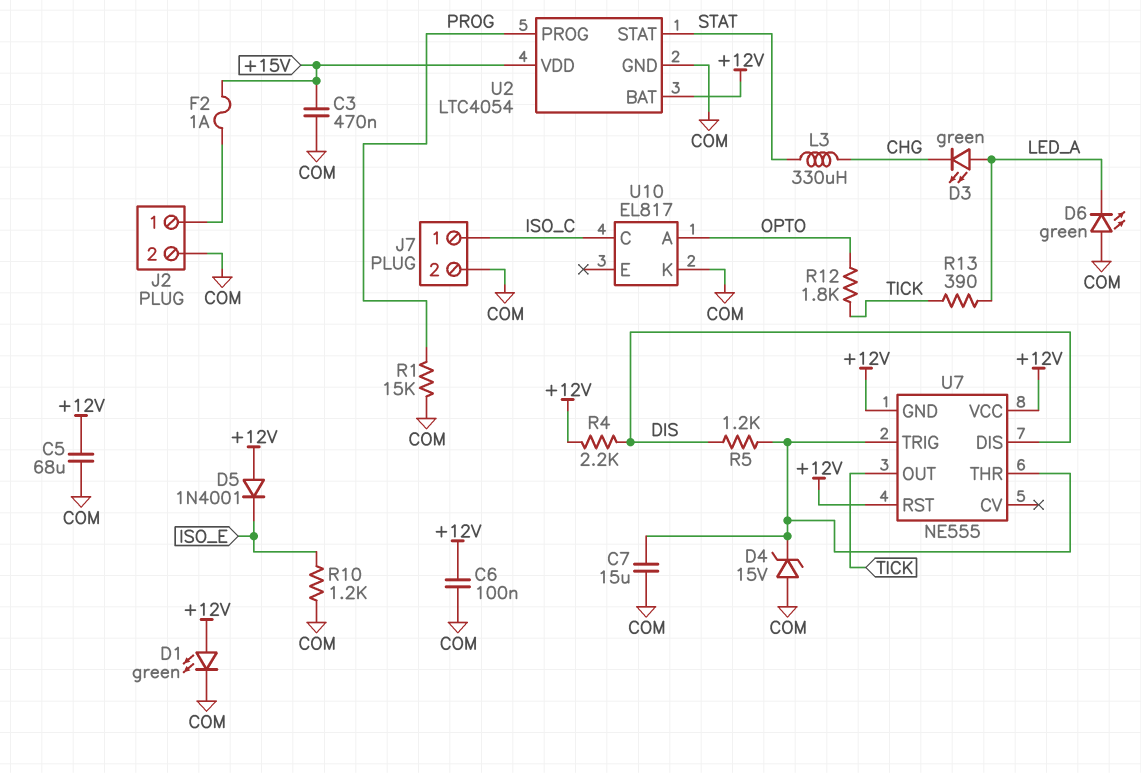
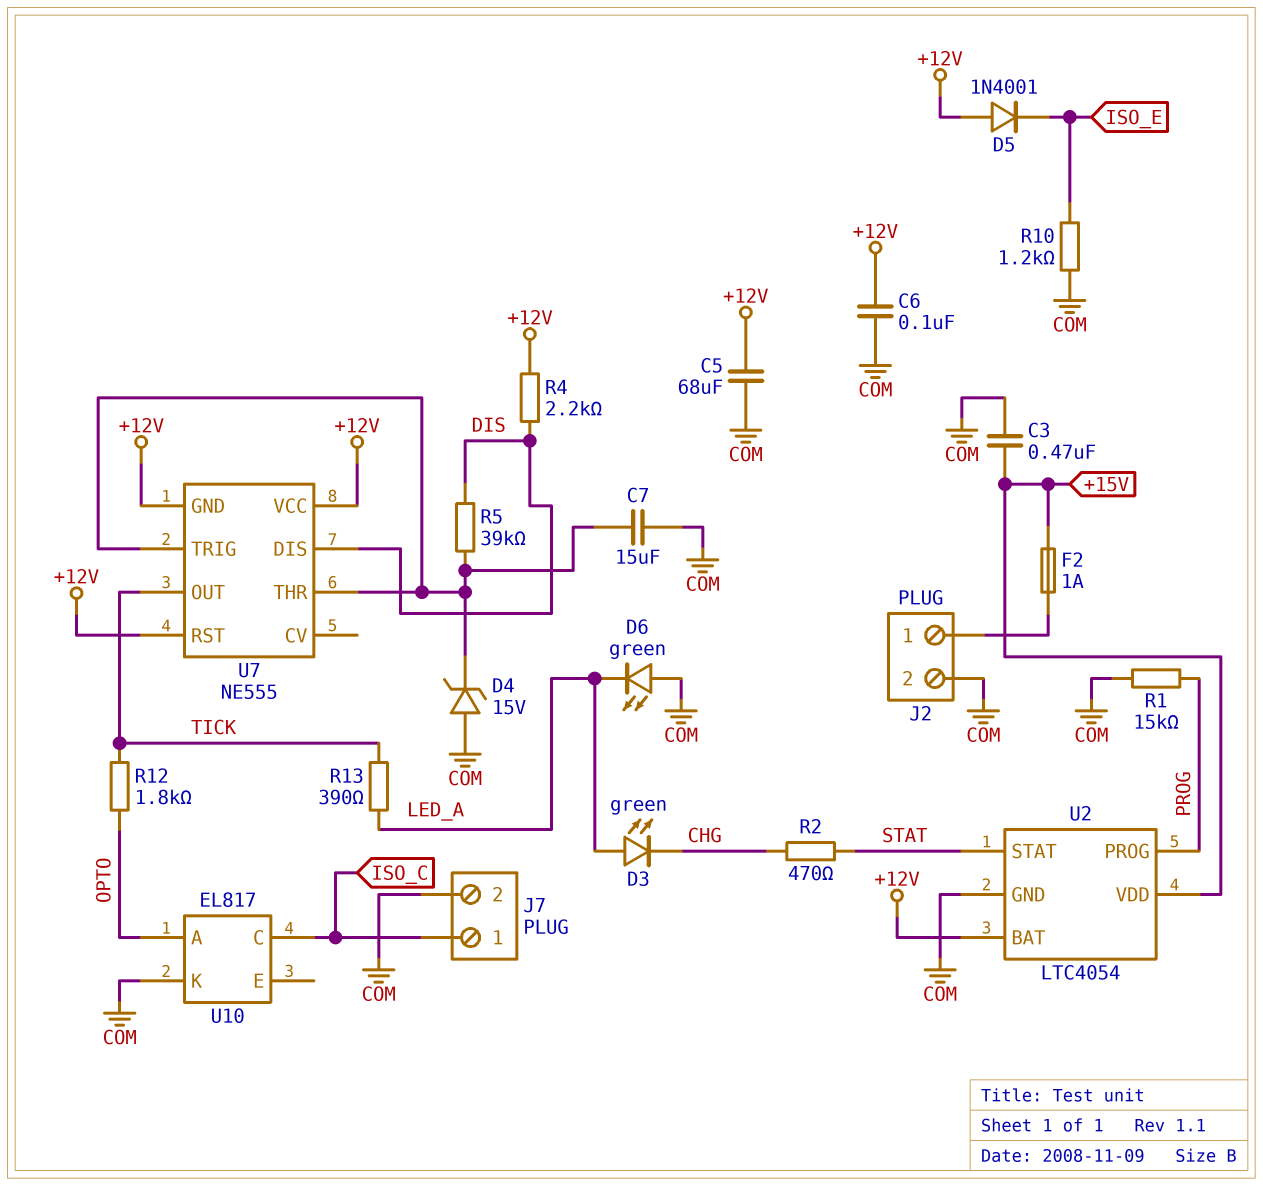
D1: LED green (A +12V, K COM) -> none
L3: 330uH (CHG, STAT) -> none
R2: none -> 470 (CHG, STAT)
R5: 1.2k (DIS, U7/THR) -> 39k (DIS, U7/THR)

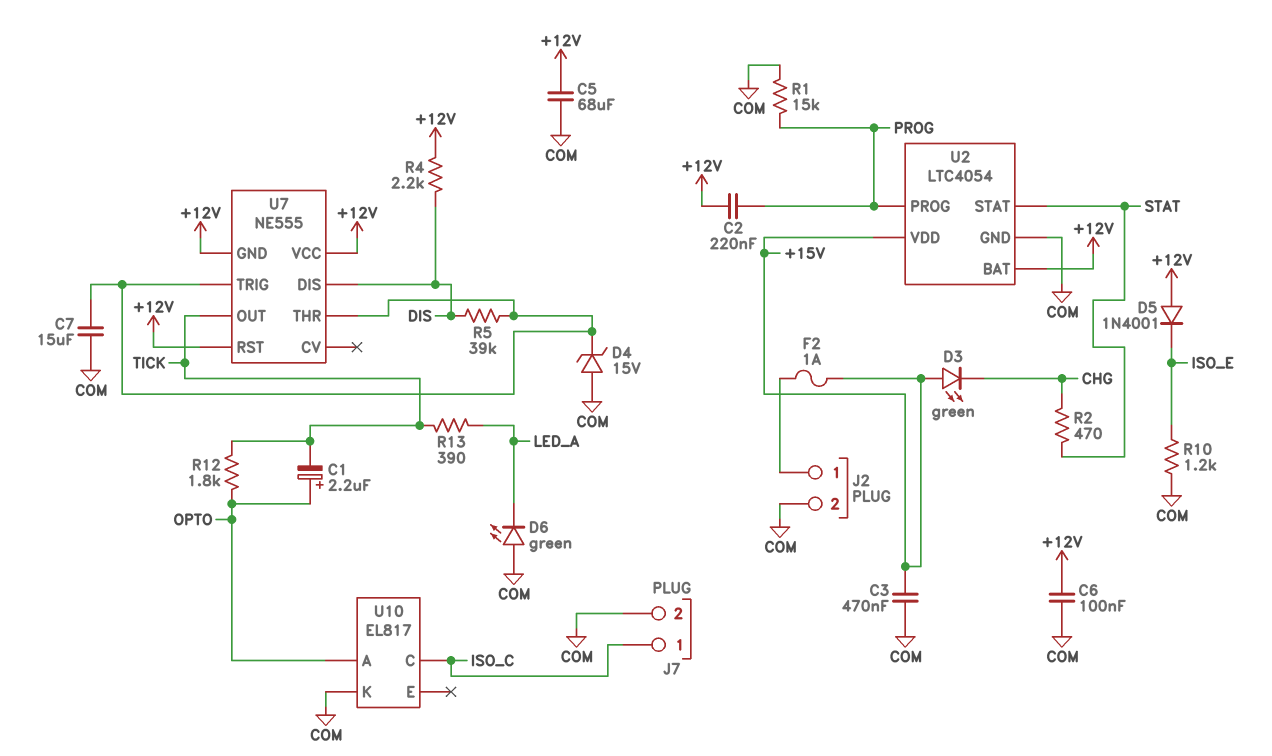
C1: none -> 2.2uF (plus OPTO, minus TICK)
C2: none -> 220nF (+12V, PROG)
D3: LED green (A LED_A, K CHG) -> LED green (A +15V, K CHG)

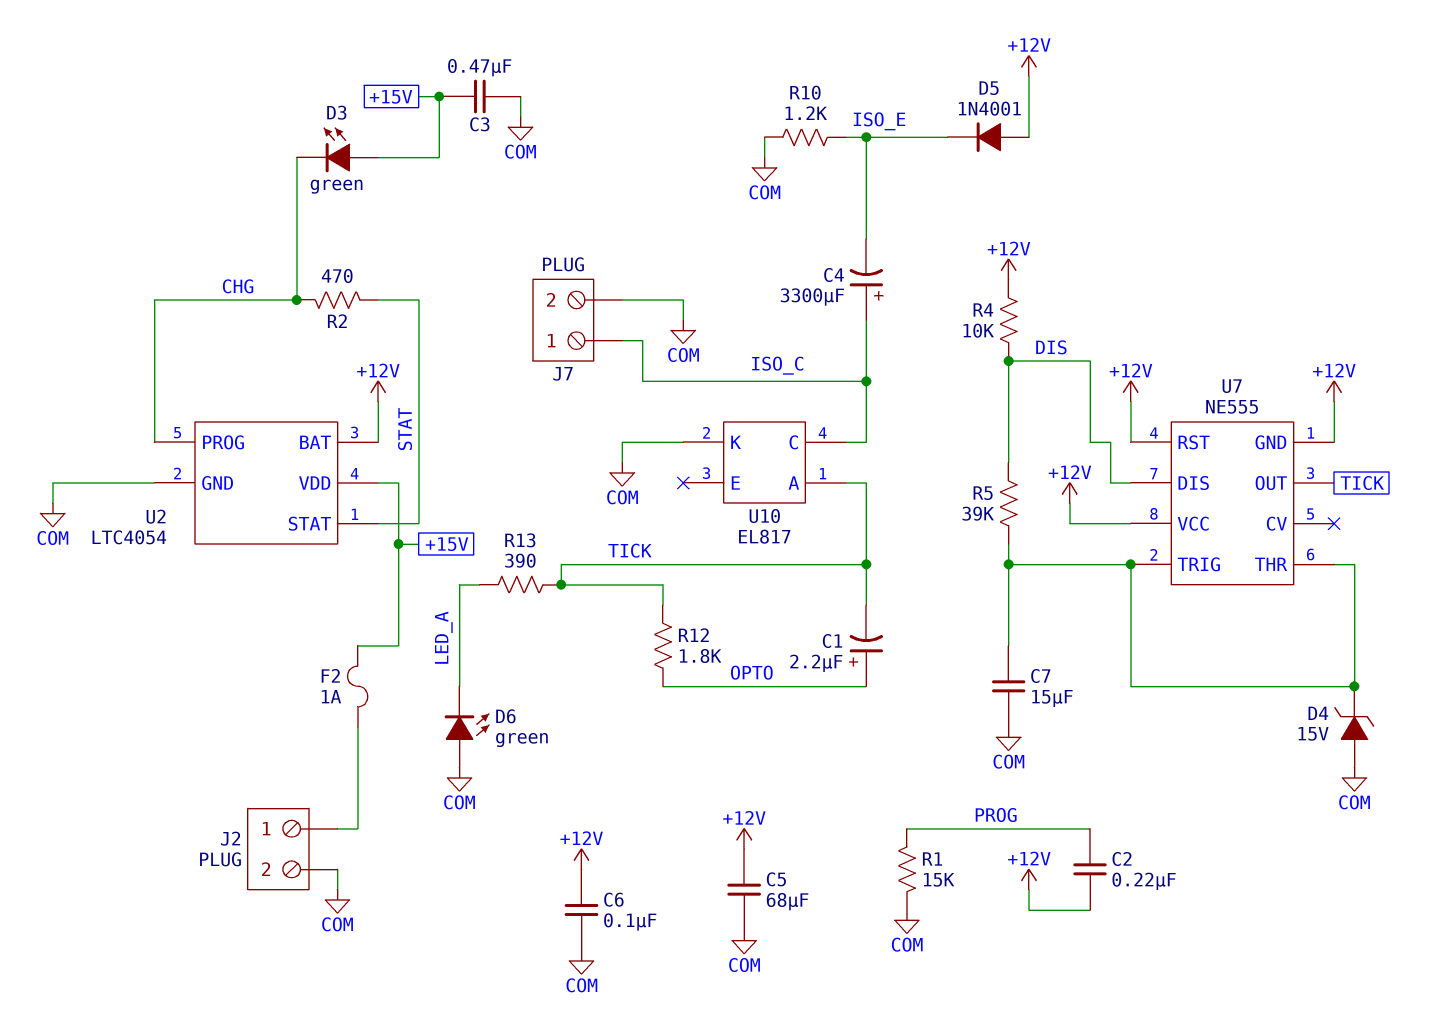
C4: none -> 3300uF (plus ISO_C, minus ISO_E)
R4: 2.2k (+12V, DIS) -> 10k (+12V, DIS)
U2 pin PROG: PROG -> CHG
U10 pin A: OPTO -> TICK

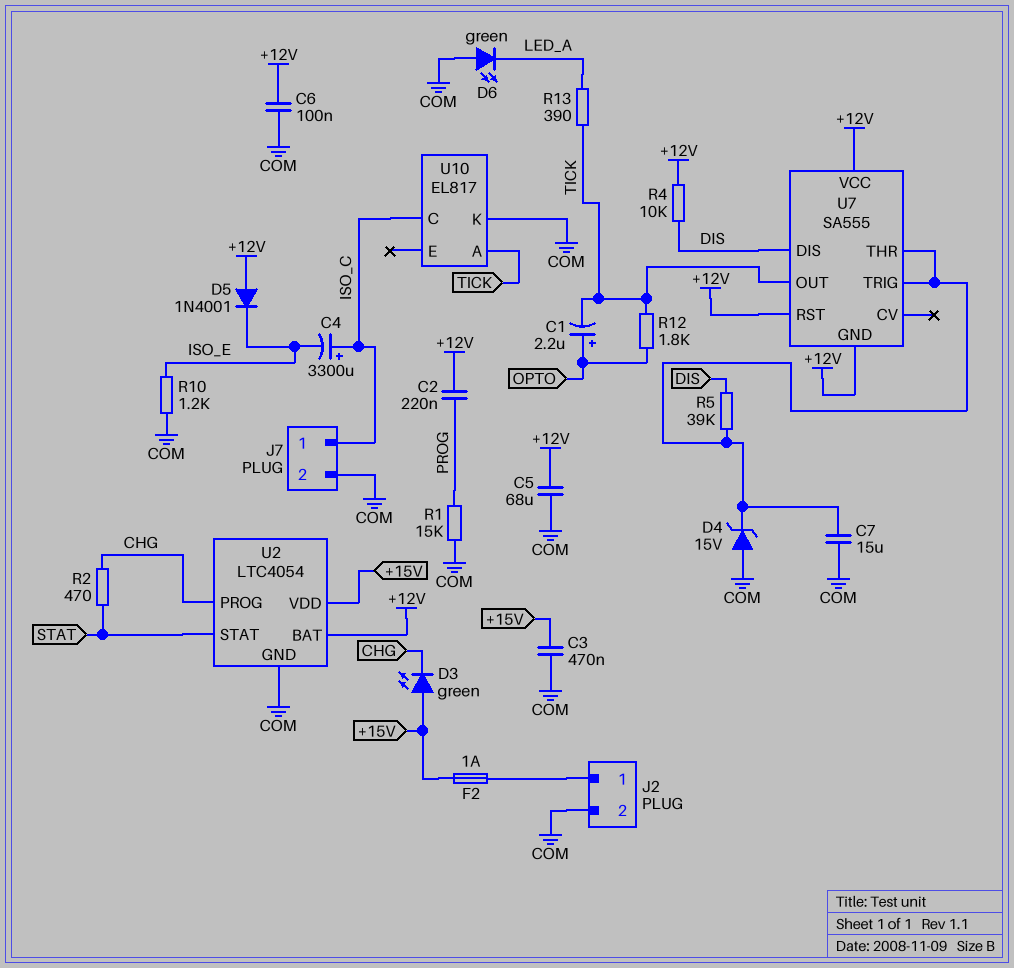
U7: NE555 -> SA555

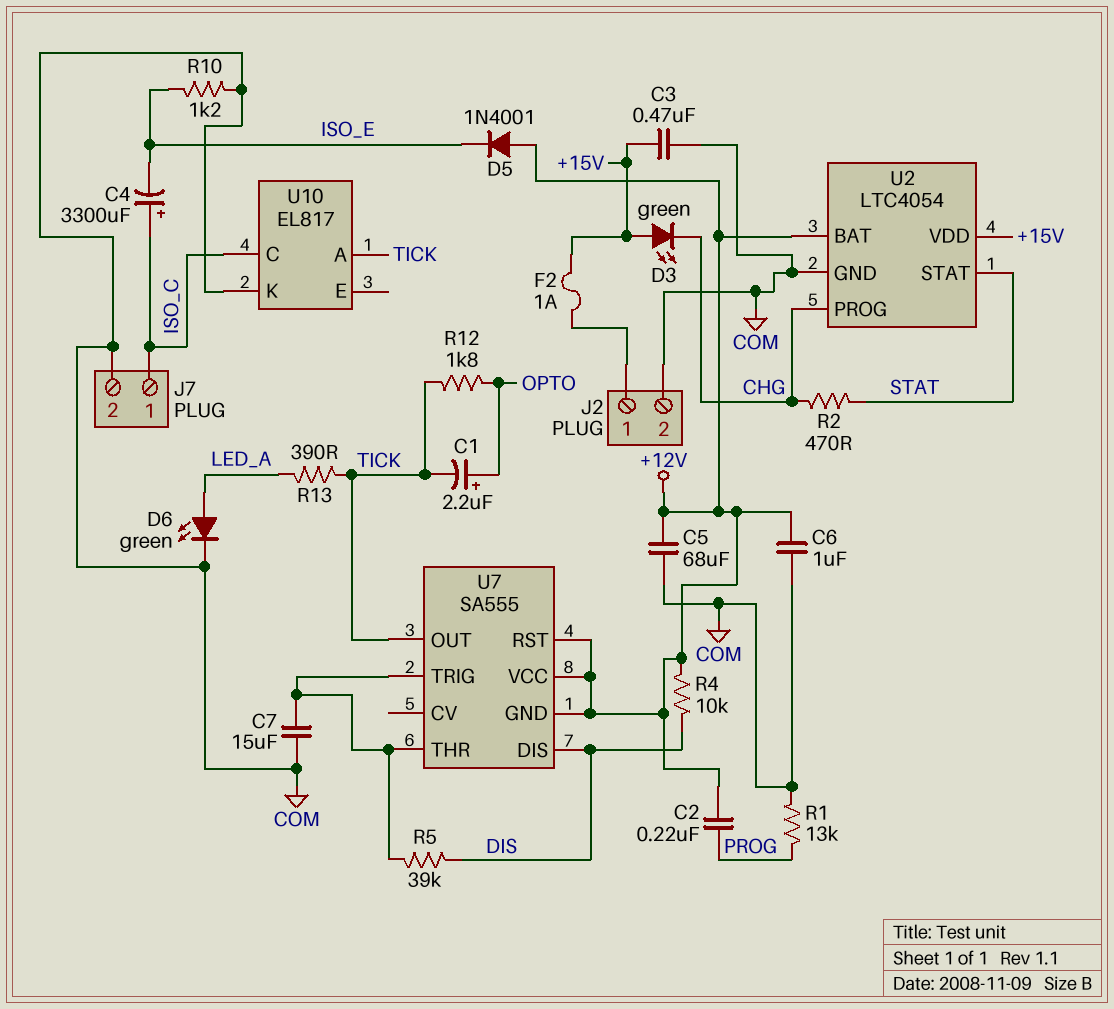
C6: 100nF (+12V, COM) -> 1uF (+12V, COM)
D4: zener 15V (A COM, K U7/THR) -> none
D6: LED green (A COM, K LED_A) -> LED green (A LED_A, K COM)
R1: 15k (COM, PROG) -> 13k (COM, PROG)

